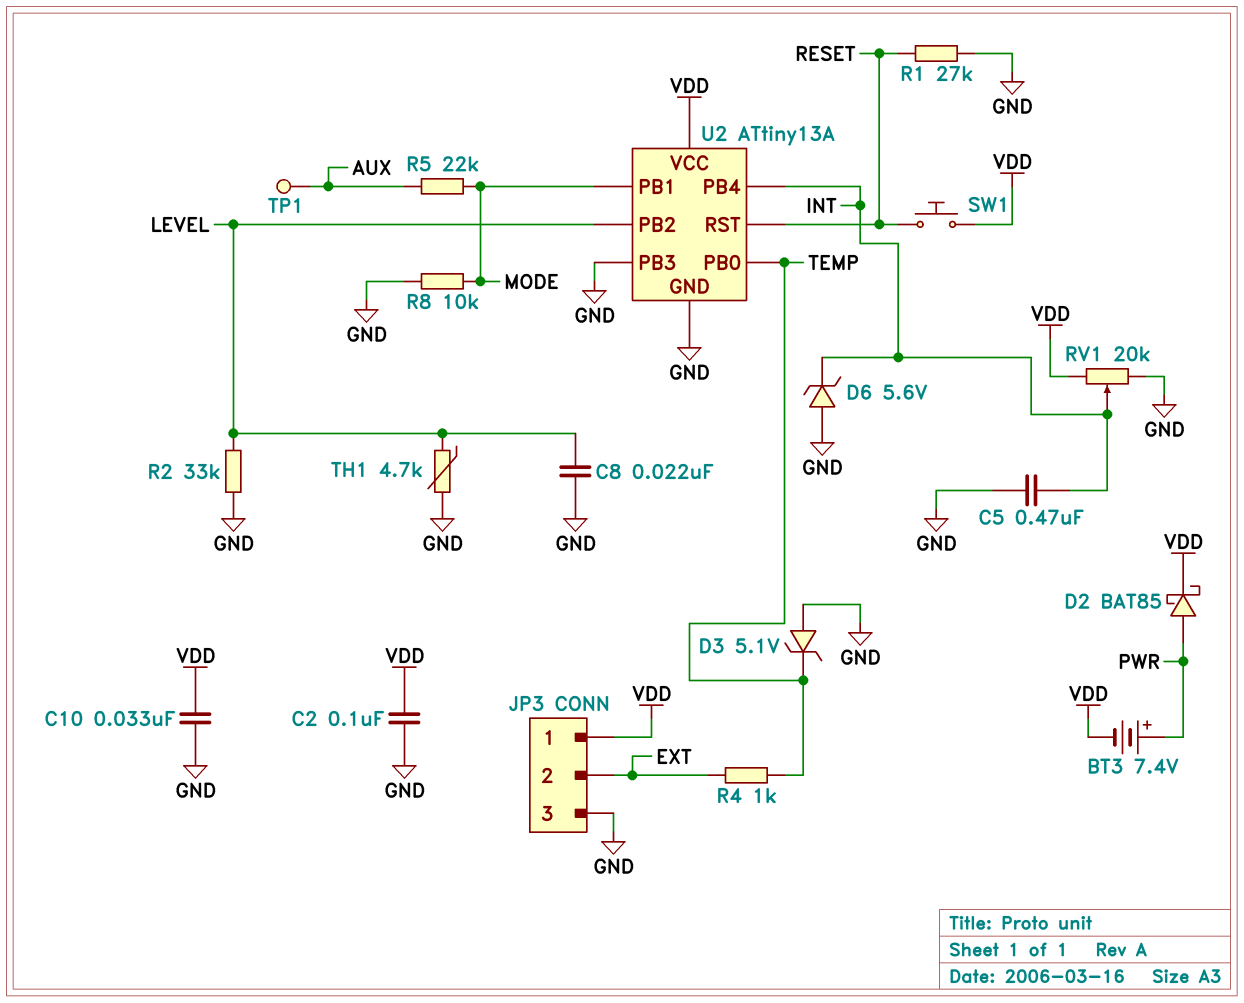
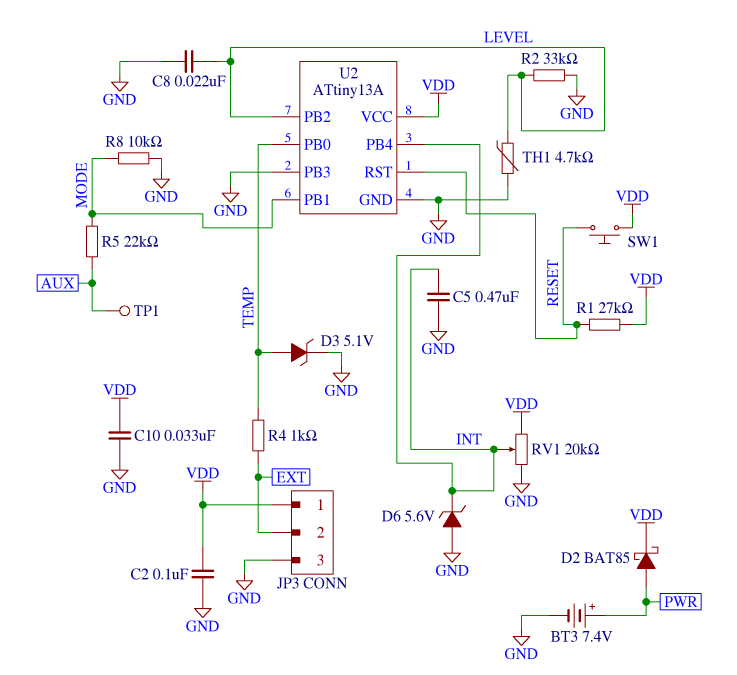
BT3: 7.4V (plus PWR, minus VDD) -> 7.4V (plus PWR, minus GND)
D3: zener 5.1V (A GND, K TEMP) -> zener 5.1V (A TEMP, K GND)
R1: 27k (GND, RESET) -> 27k (RESET, VDD)

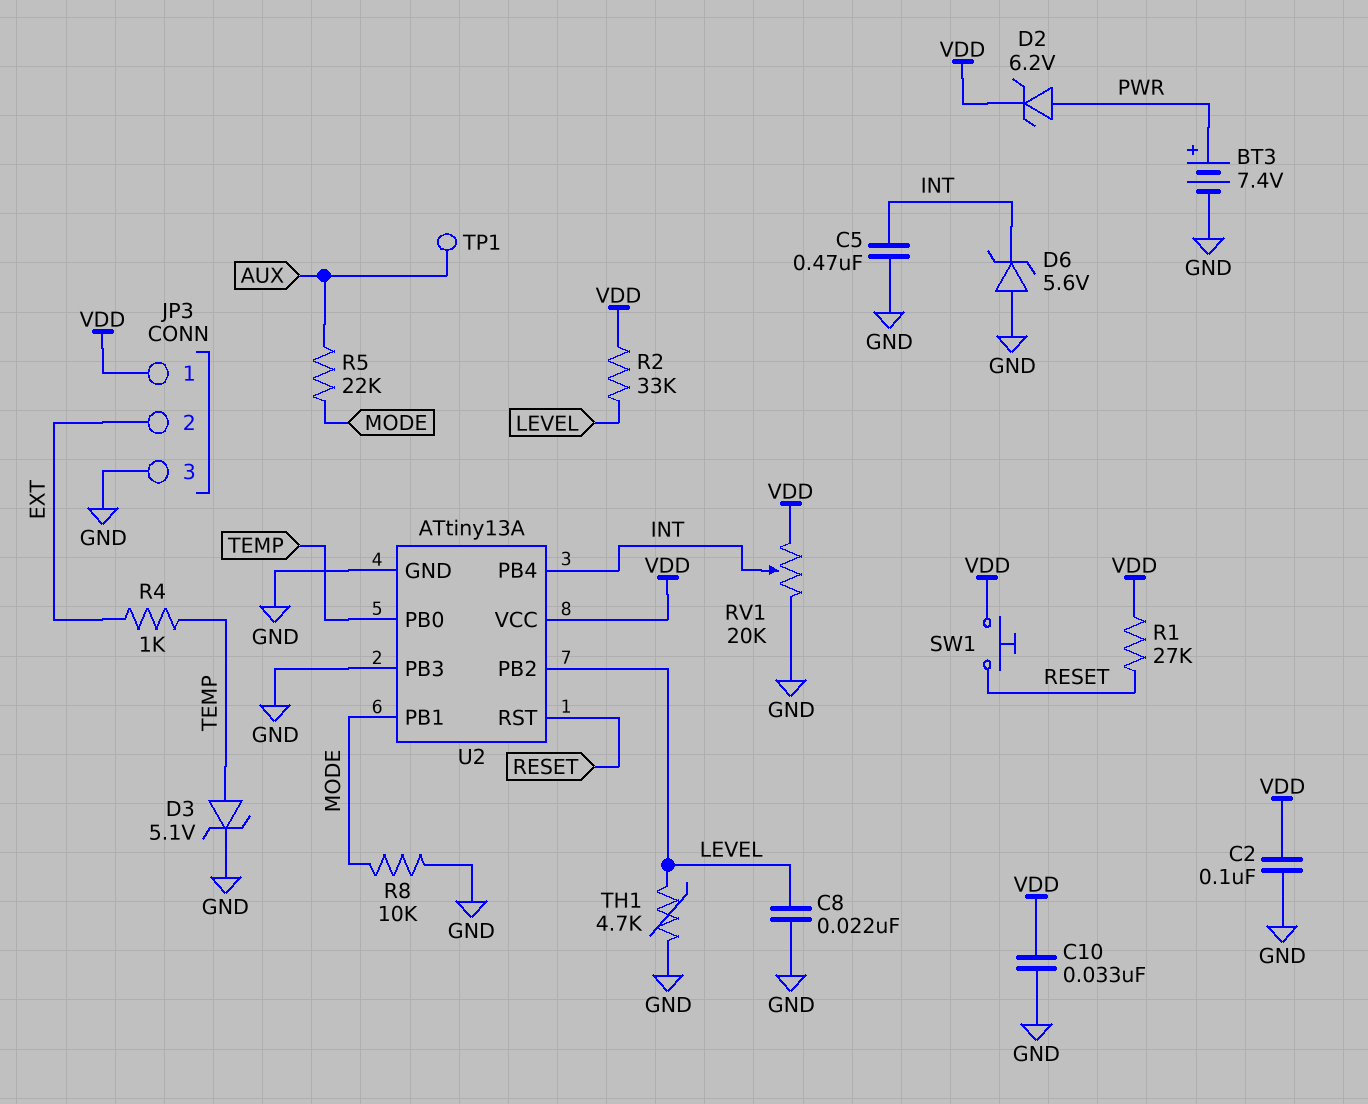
D2: schottky BAT85 (A PWR, K VDD) -> zener 6.2V (A PWR, K VDD)
R2: 33k (GND, LEVEL) -> 33k (LEVEL, VDD)

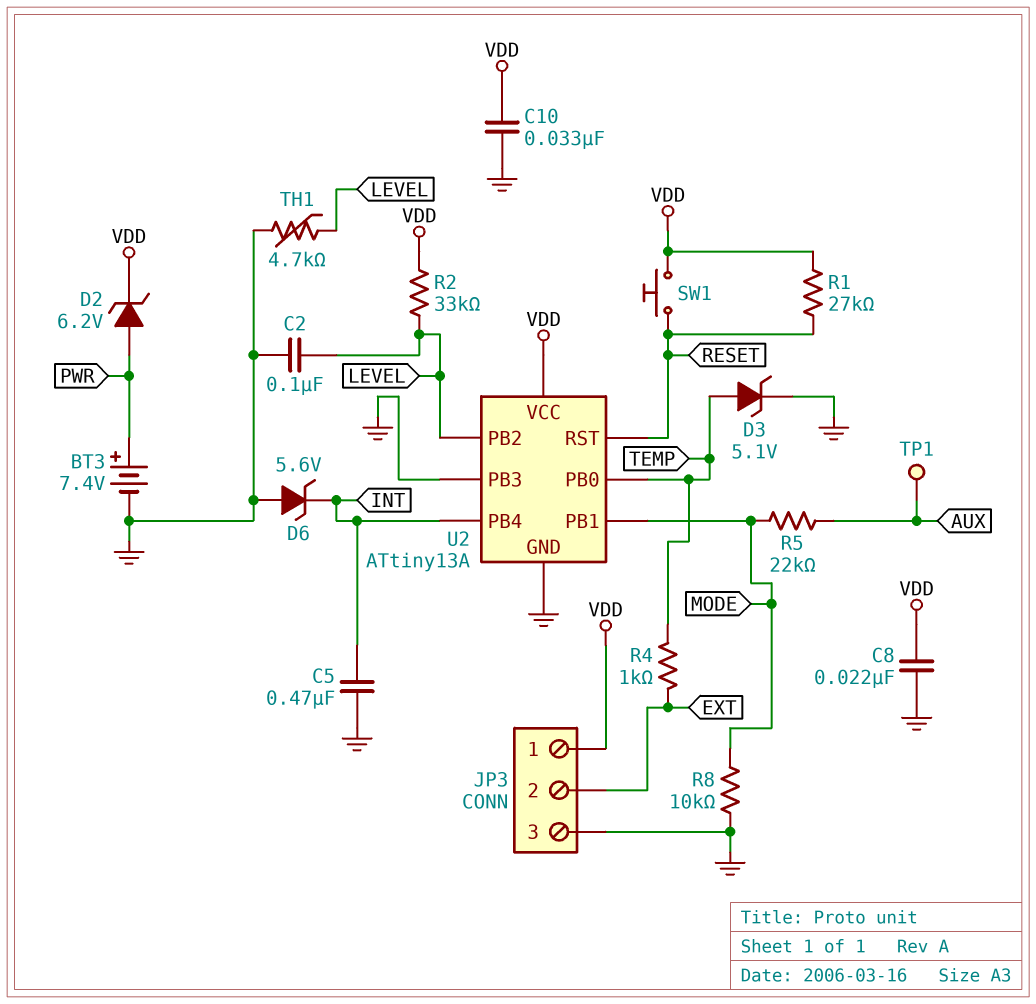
C2: 100nF (GND, VDD) -> 100nF (GND, LEVEL)
C8: 22nF (GND, LEVEL) -> 22nF (GND, VDD)
RV1: 20k (GND, VDD, wiper INT) -> none

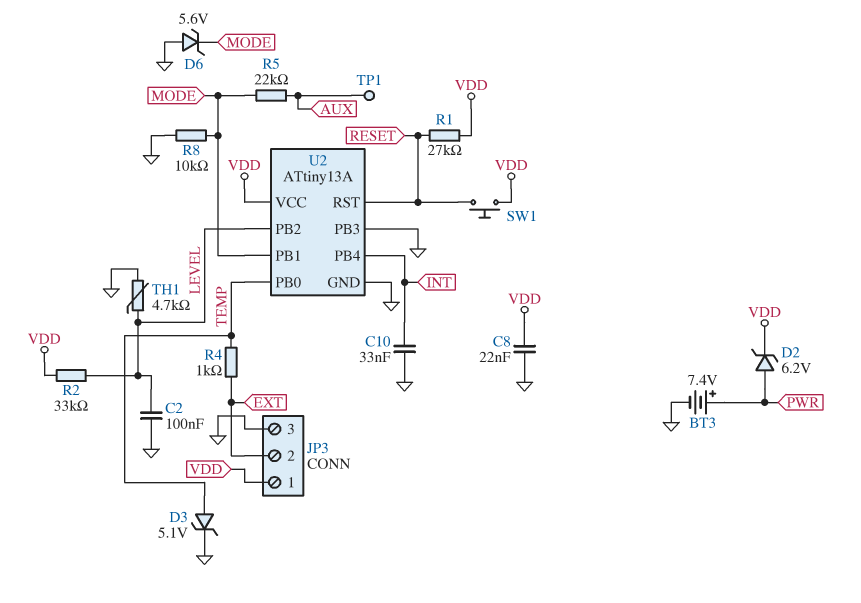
C5: 470nF (GND, INT) -> none
C10: 33nF (GND, VDD) -> 33nF (GND, INT)
D6: zener 5.6V (A GND, K INT) -> zener 5.6V (A GND, K MODE)

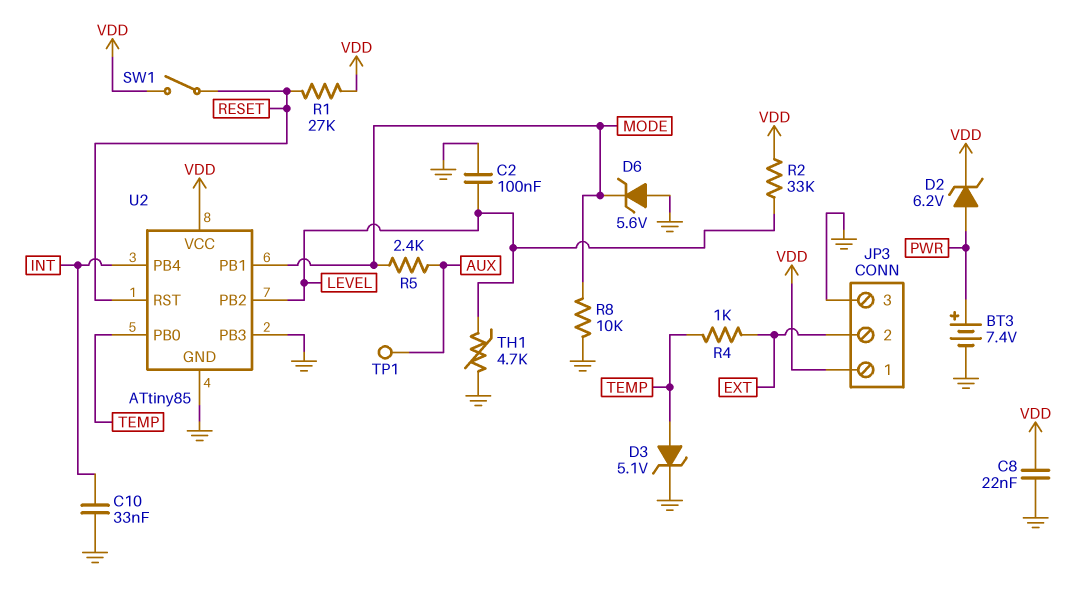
R5: 22k (AUX, MODE) -> 2.4k (AUX, MODE)
SW1: button (RESET, VDD) -> switch (RESET, VDD)
U2: ATtiny13A -> ATtiny85

